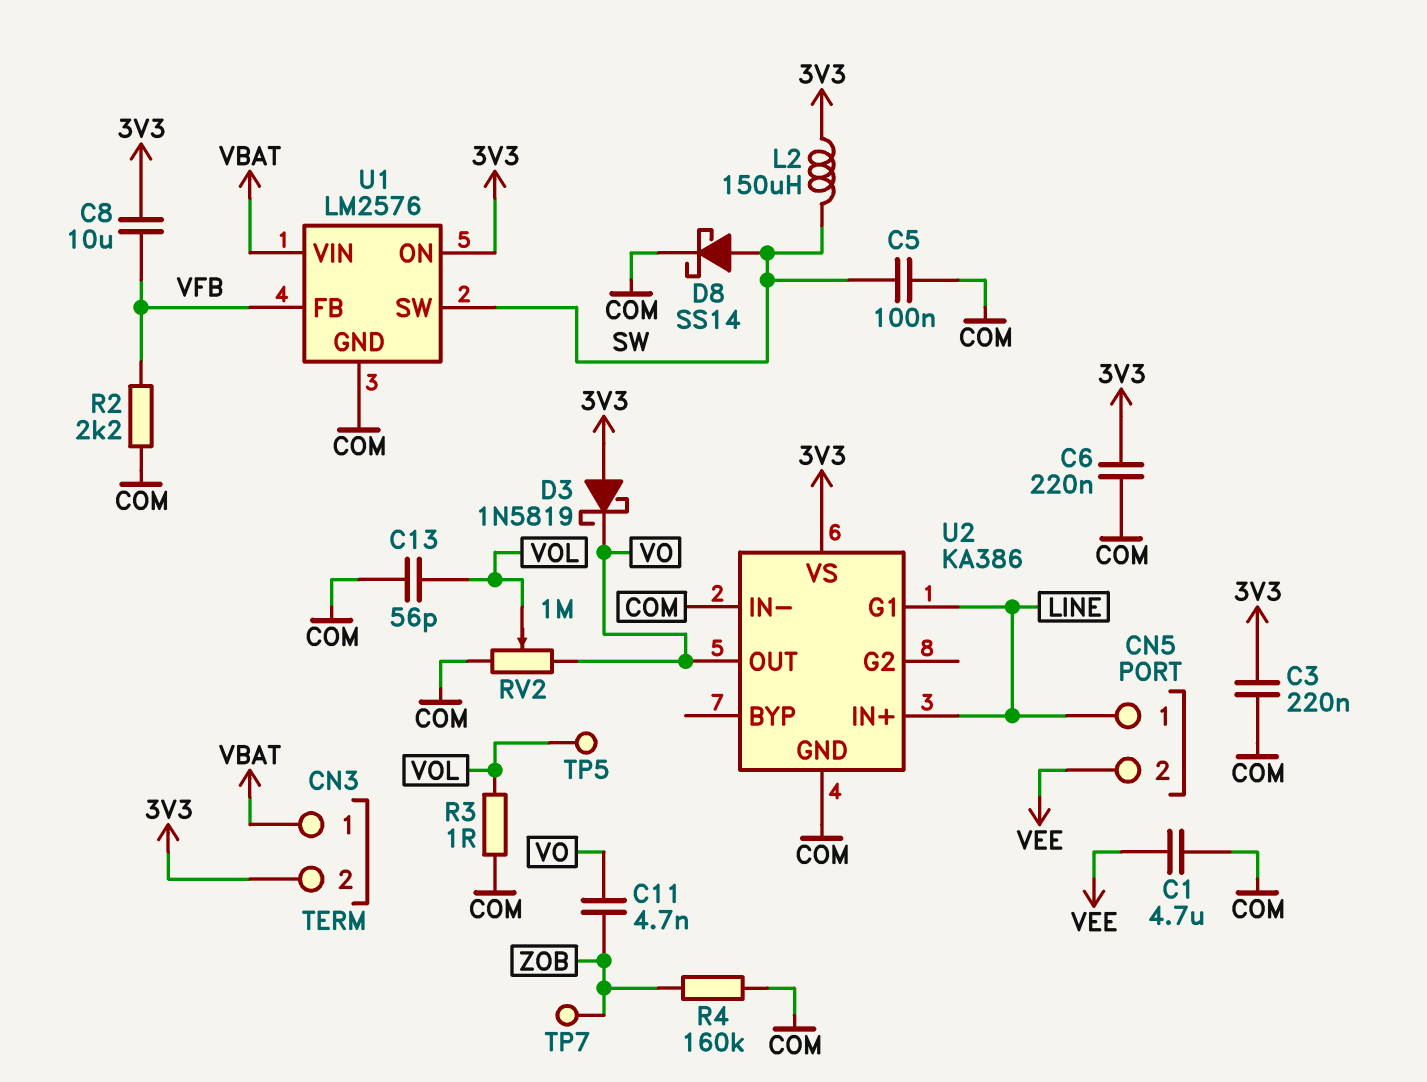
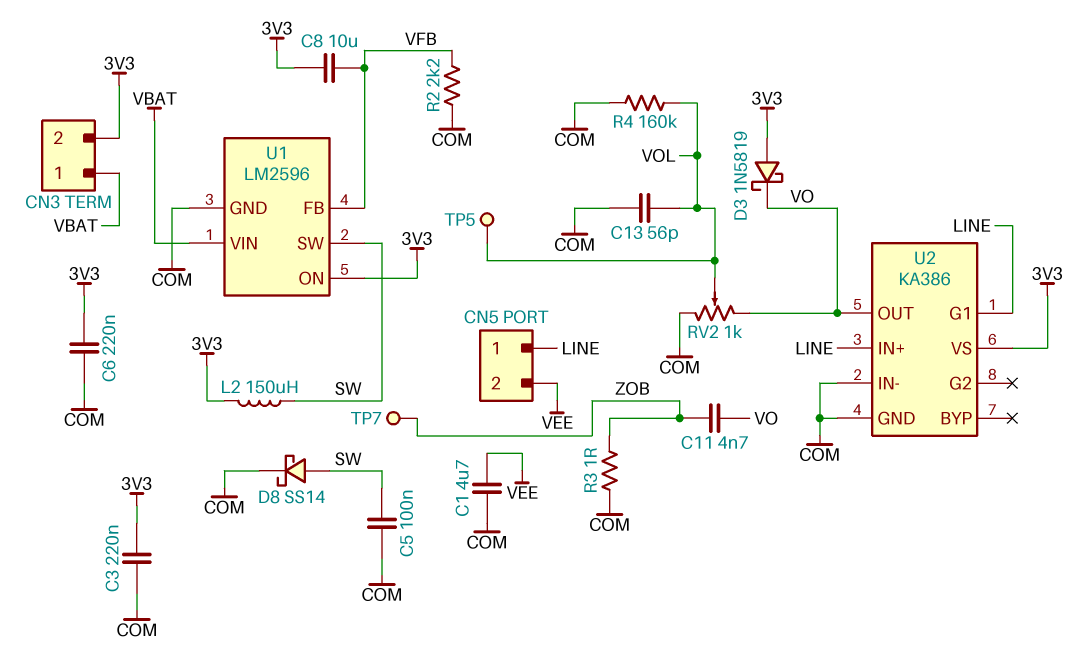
R3: 1 (COM, VOL) -> 1 (COM, ZOB)
R4: 160k (COM, ZOB) -> 160k (COM, VOL)
RV2: 1M (COM, VO, wiper VOL) -> 1k (COM, VO, wiper VOL)
U1: LM2576 -> LM2596

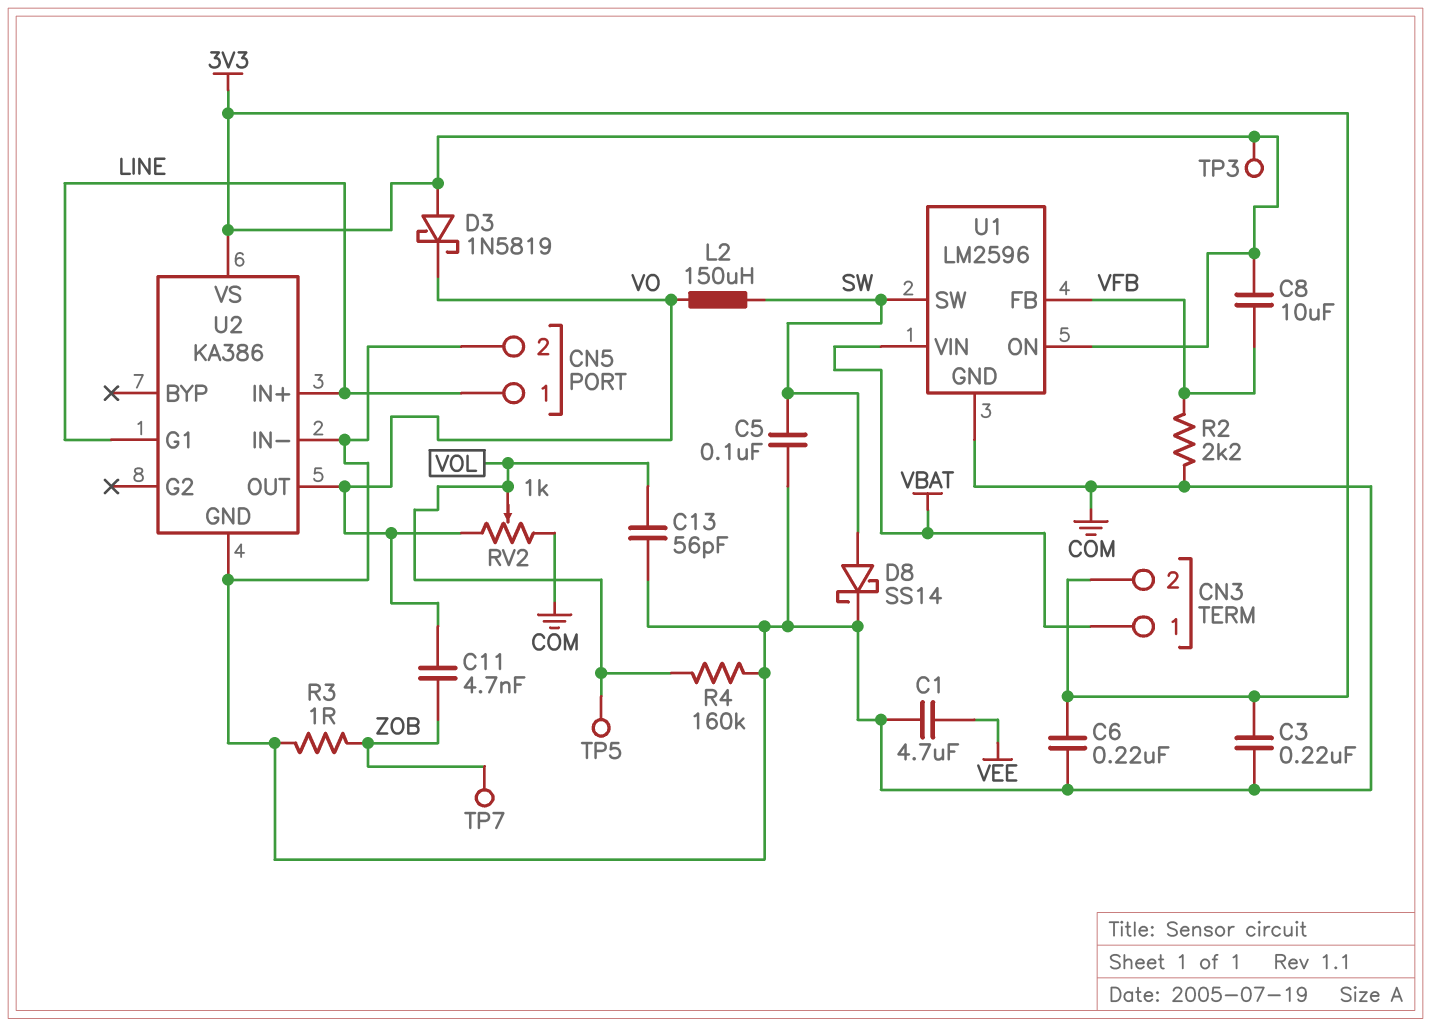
CN5 pin 2: VEE -> COM
L2: 150uH (3V3, SW) -> 150uH (SW, VO)
TP3: none -> test point (3V3)

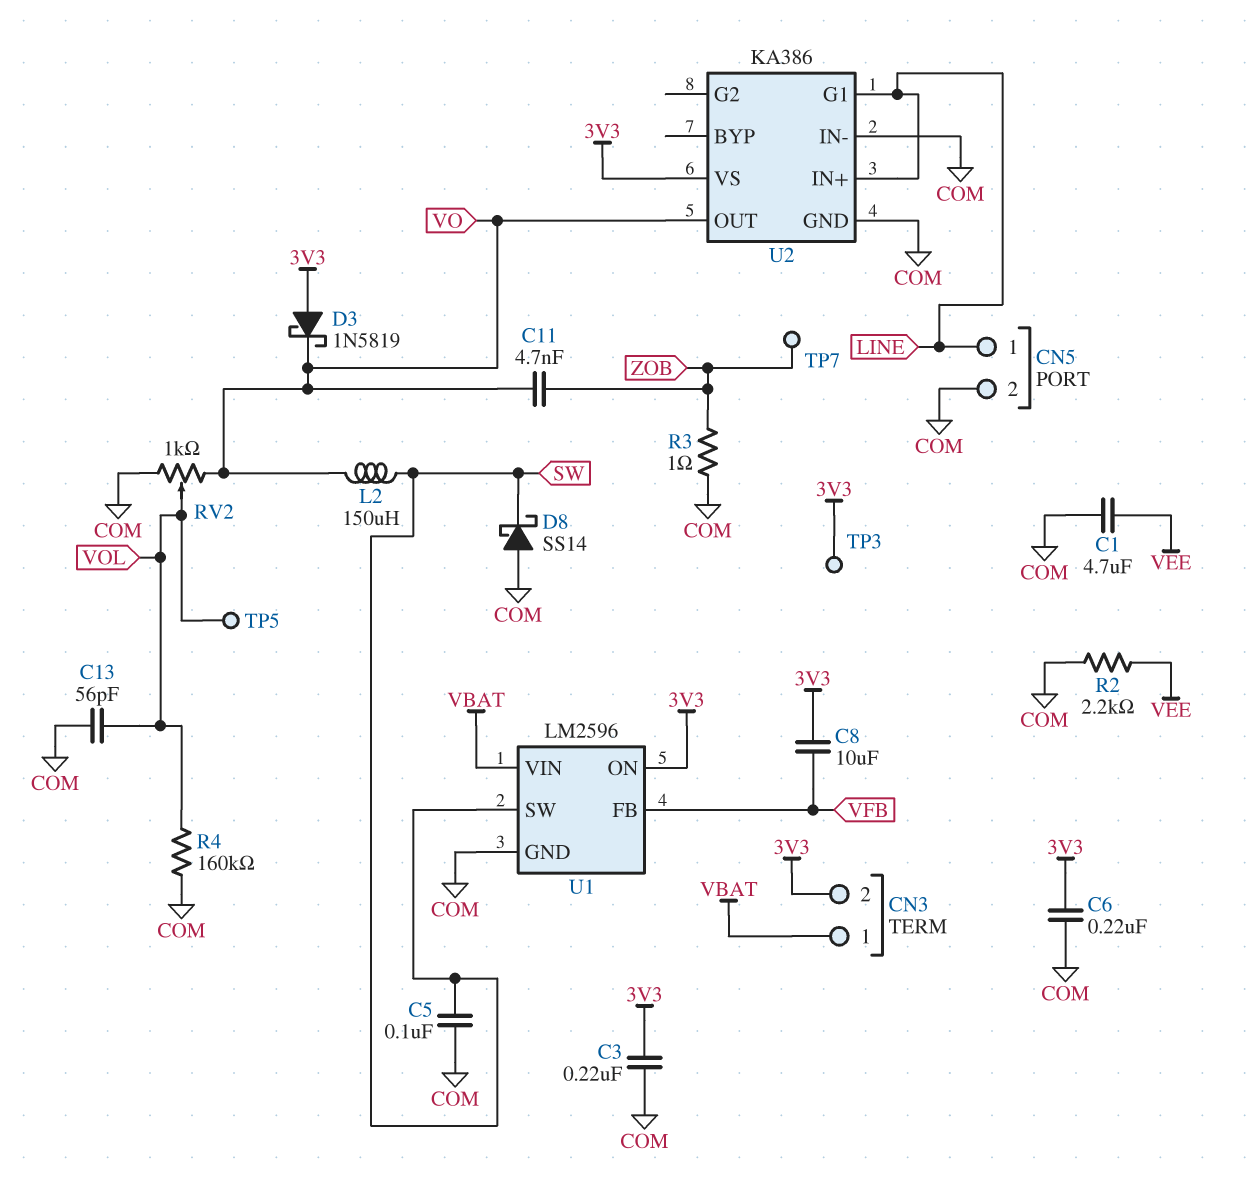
D8: schottky SS14 (A SW, K COM) -> schottky SS14 (A COM, K SW)
R2: 2.2k (COM, VFB) -> 2.2k (COM, VEE)

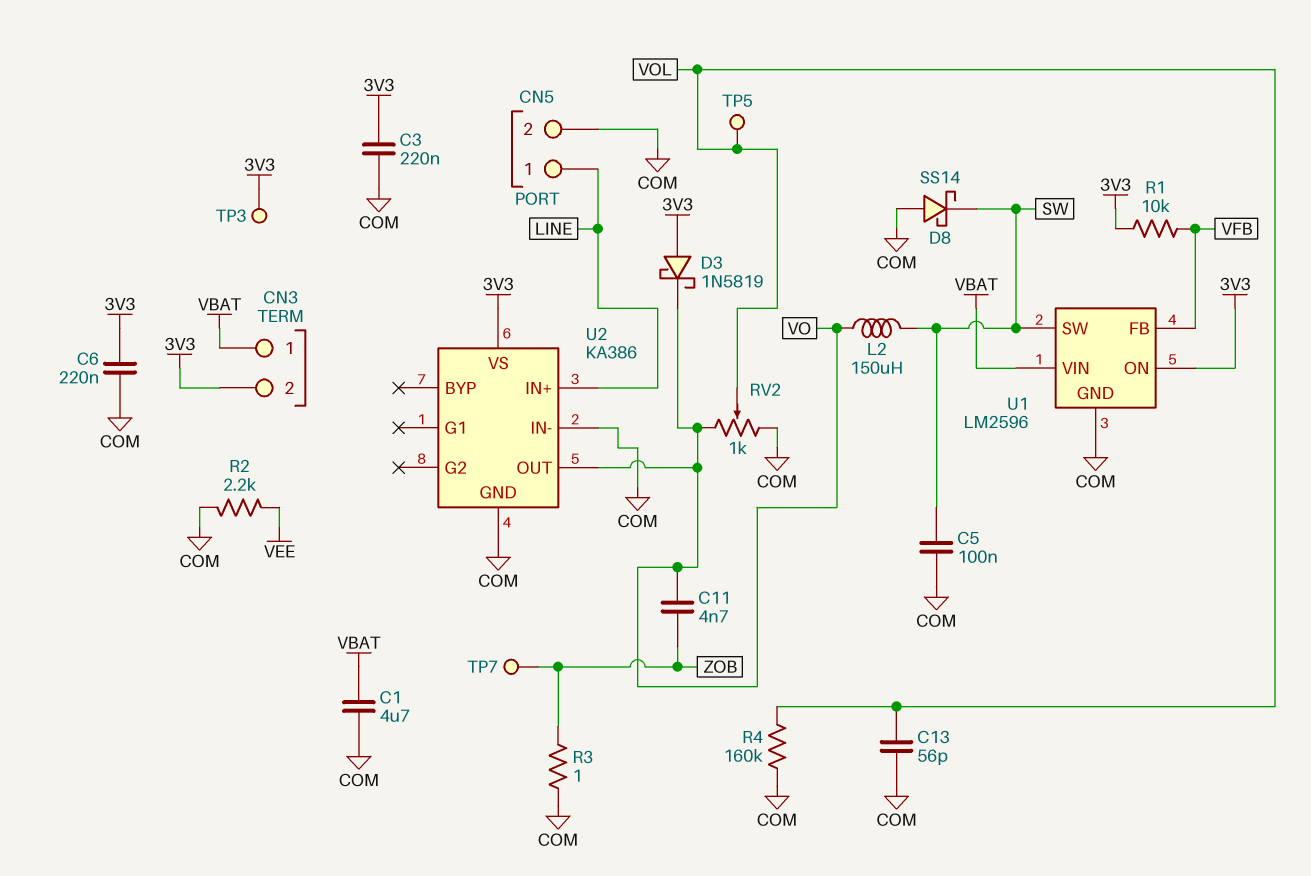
C1: 4.7uF (COM, VEE) -> 4.7uF (COM, VBAT)
C8: 10uF (3V3, VFB) -> none
R1: none -> 10k (3V3, VFB)
U2 pin G1: LINE -> none

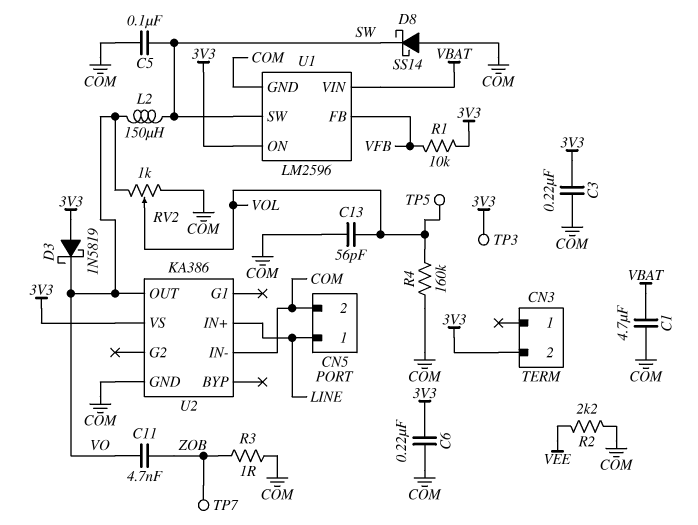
CN3 pin 1: VBAT -> none

